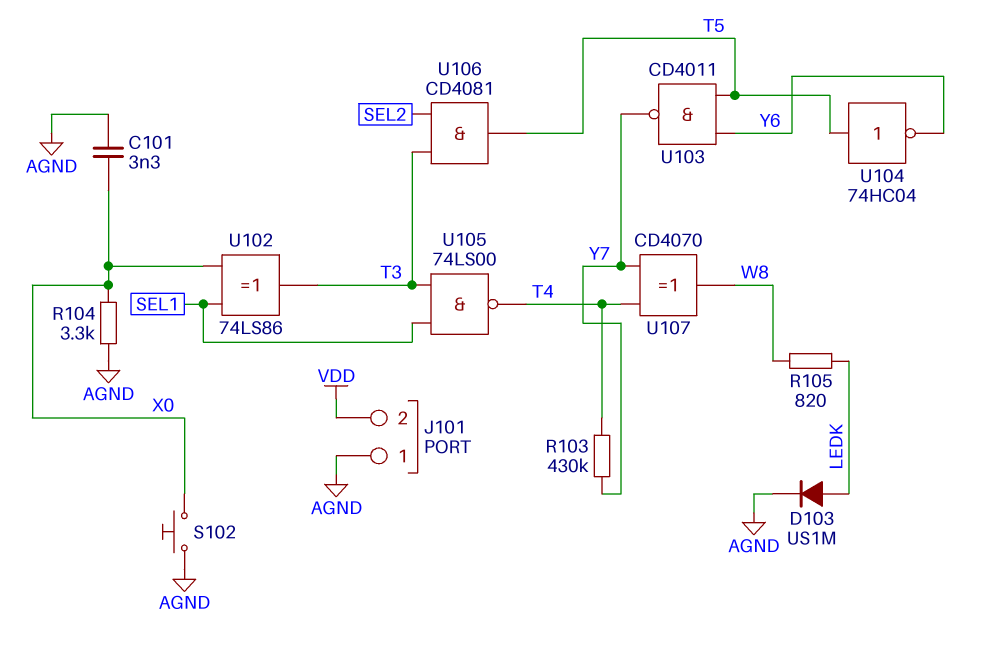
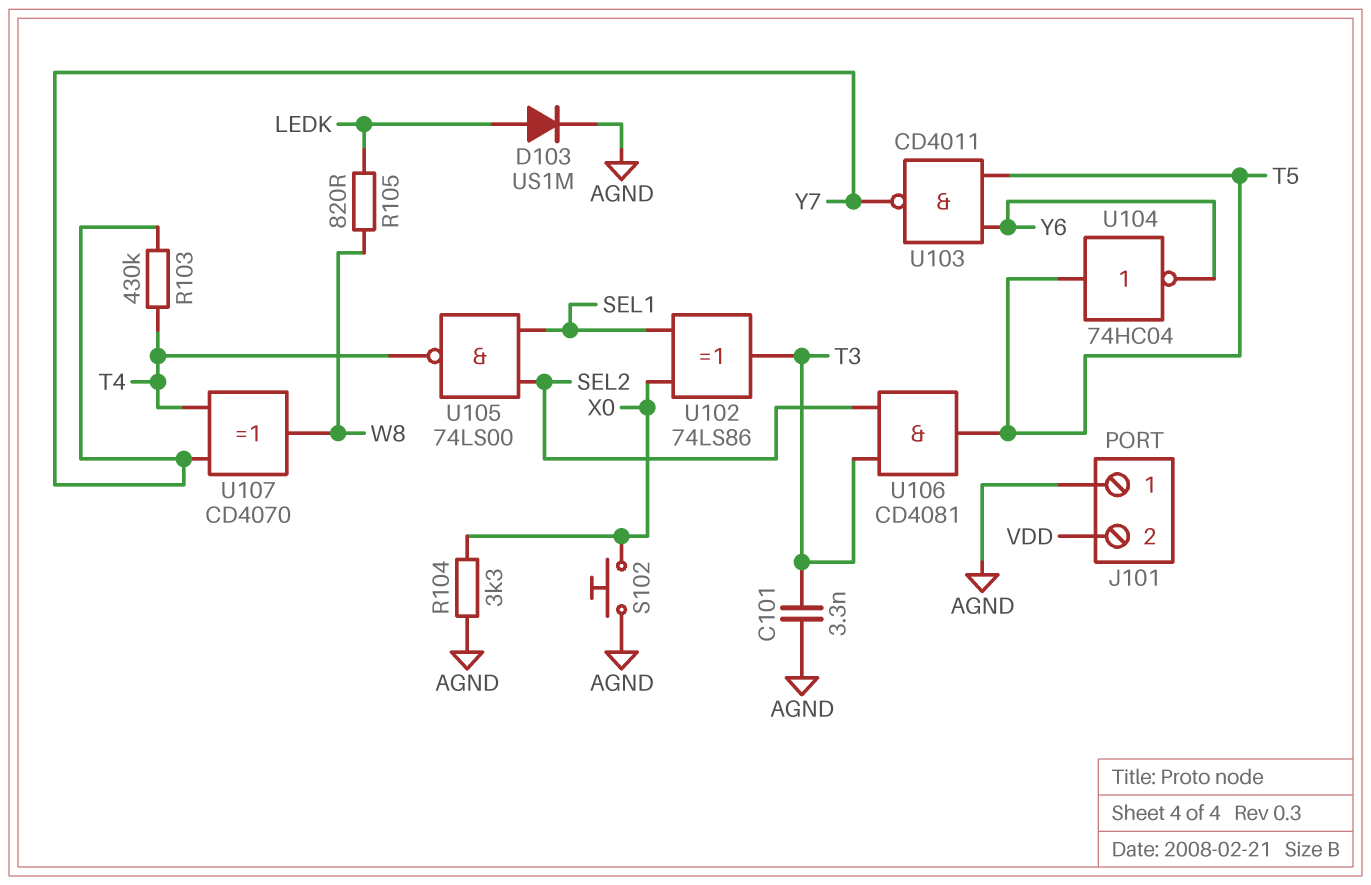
C101: 3.3nF (AGND, X0) -> 3.3nF (AGND, T3)
U105: NAND 74LS00 (in SEL1, in T3, out T4) -> NAND 74LS00 (in SEL1, in SEL2, out T4)

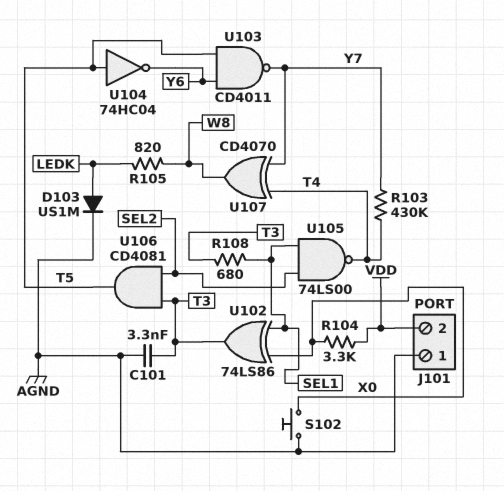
R104: 3.3k (AGND, X0) -> 3.3k (VDD, X0)
R108: none -> 680 (SEL1, T3)

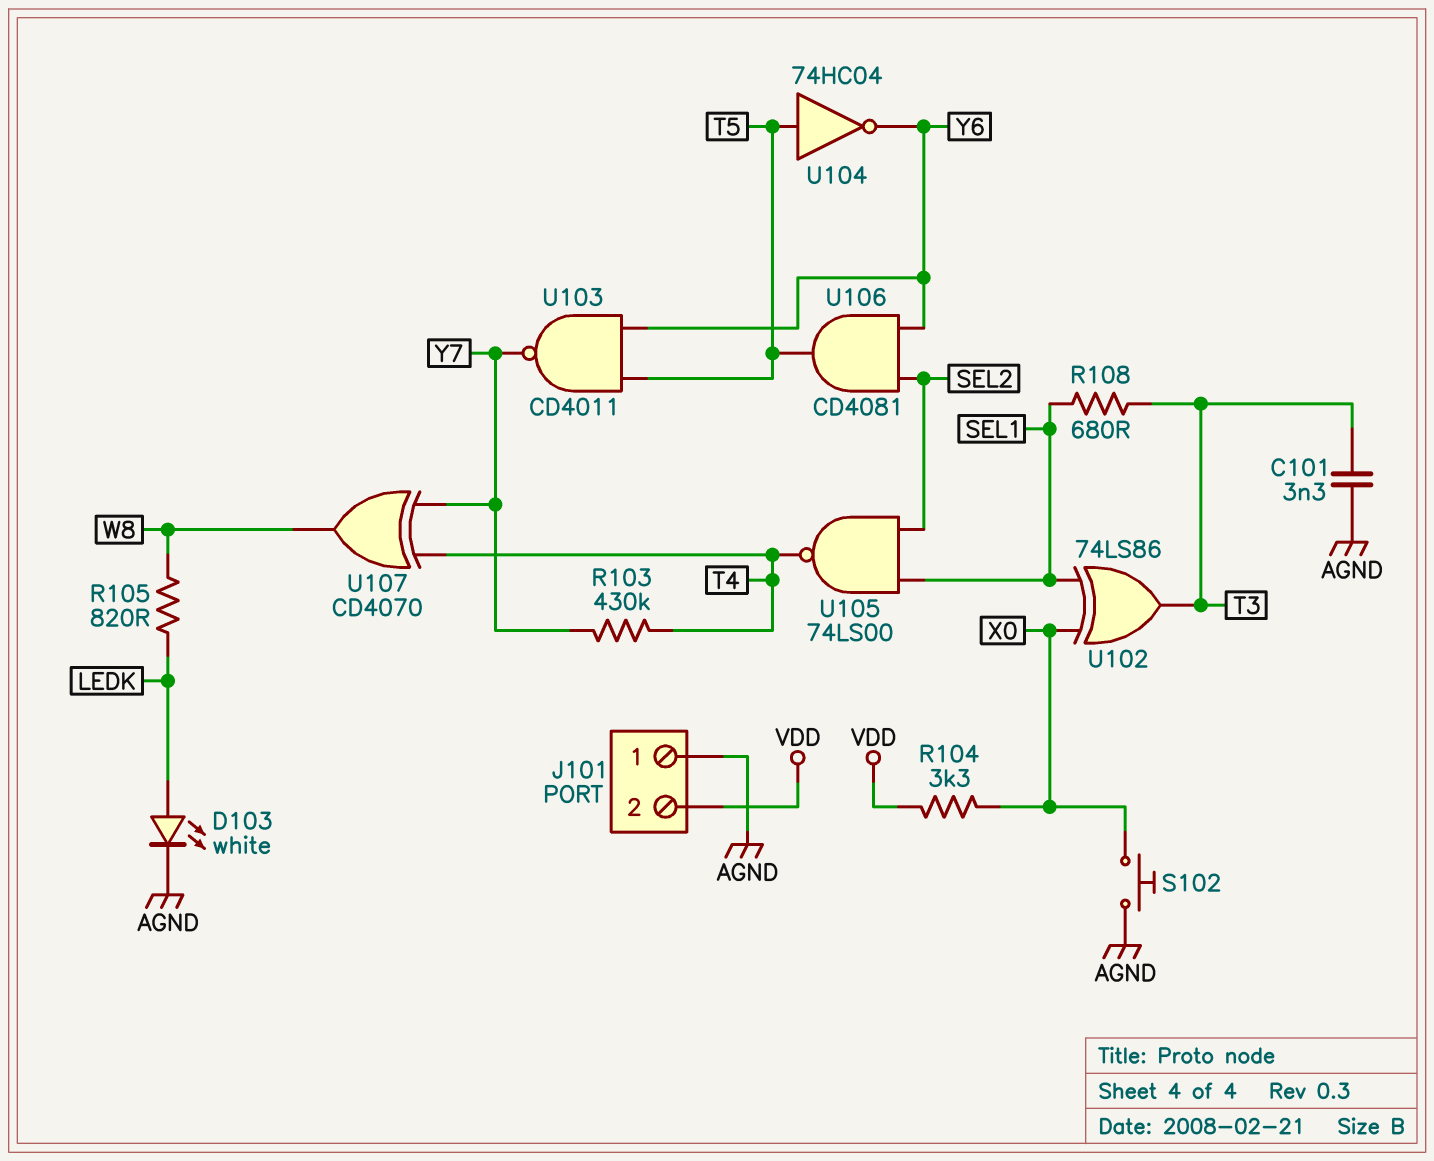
D103: diode US1M (A LEDK, K AGND) -> LED white (A LEDK, K AGND)
U106: AND CD4081 (in SEL2, in T3, out T5) -> AND CD4081 (in SEL2, in Y6, out T5)

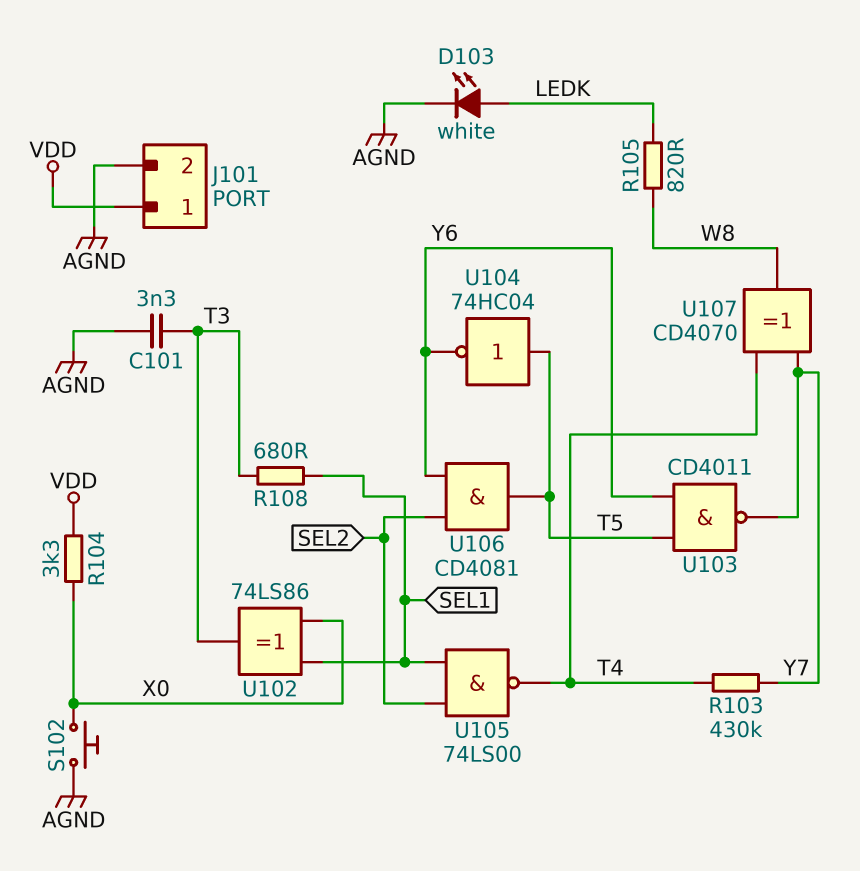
J101 pin 1: AGND -> VDD
J101 pin 2: VDD -> AGND

